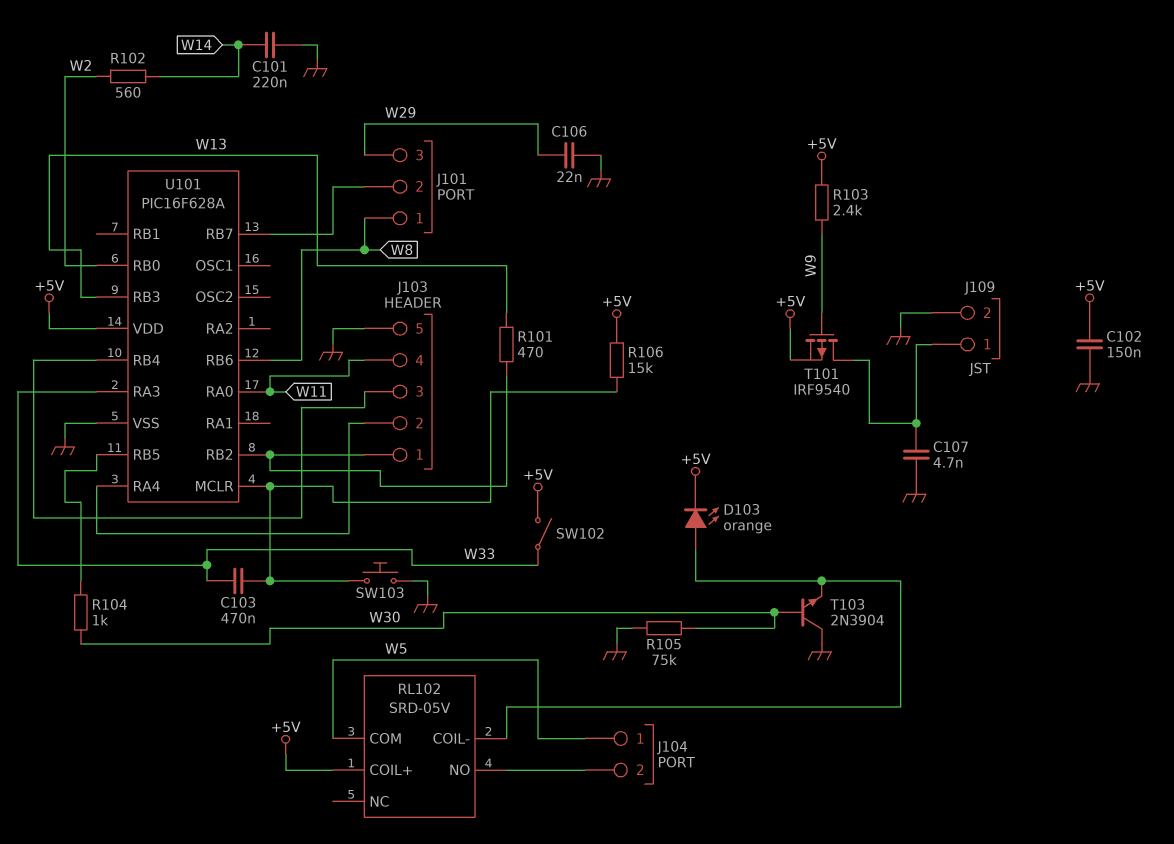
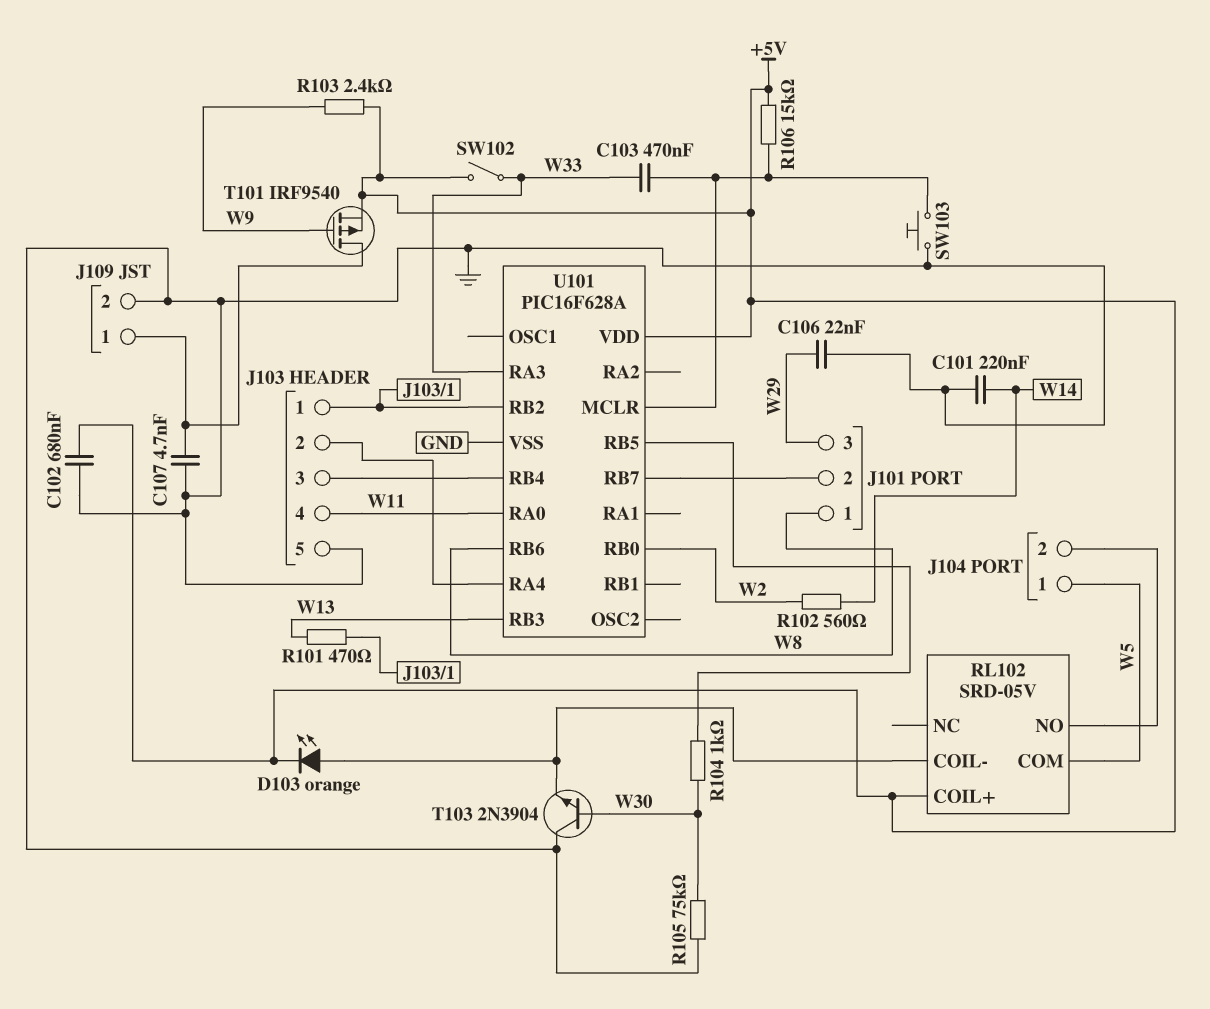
C102: 150nF (+5V, GND) -> 680nF (+5V, GND)

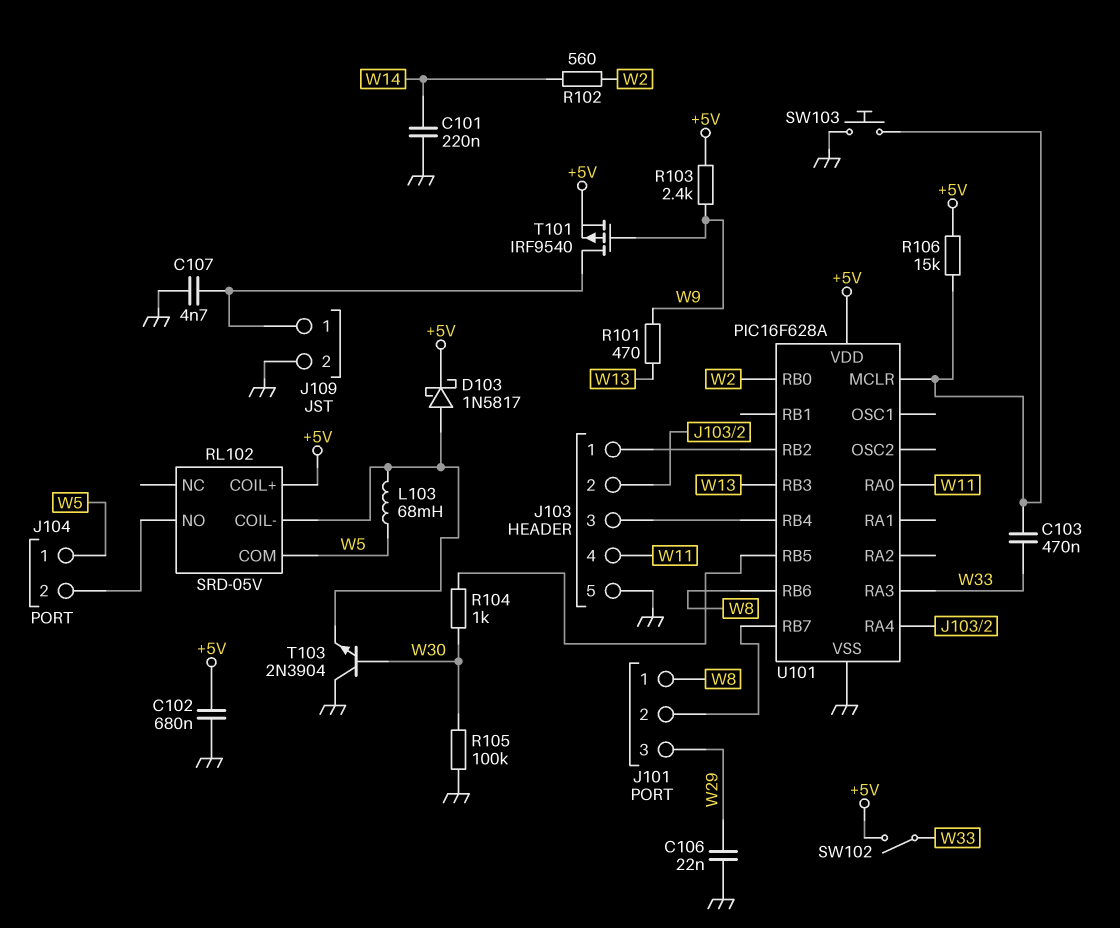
D103: LED orange (A RL102/COIL-, K +5V) -> schottky 1N5817 (A RL102/COIL-, K +5V)
L103: none -> 68mH (RL102/COIL-, W5)
R101: 470 (J103/1, W13) -> 470 (W9, W13)
R105: 75k (GND, W30) -> 100k (GND, W30)

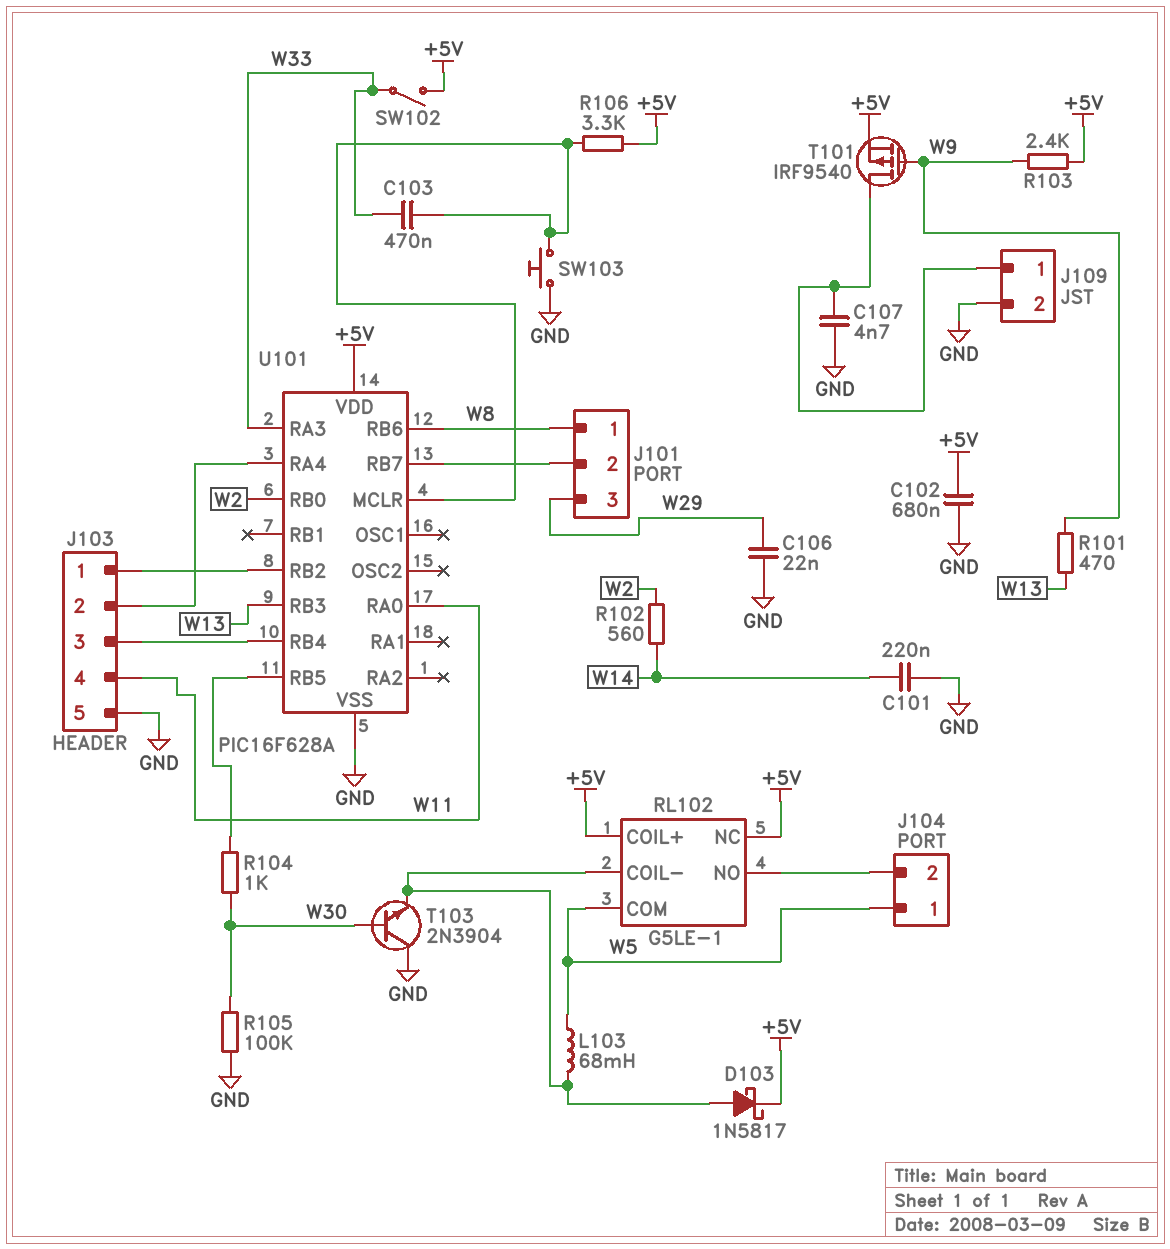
R106: 15k (+5V, U101/MCLR) -> 3.3k (+5V, U101/MCLR)
RL102: SRD-05V -> G5LE-1
RL102 pin NC: none -> +5V

